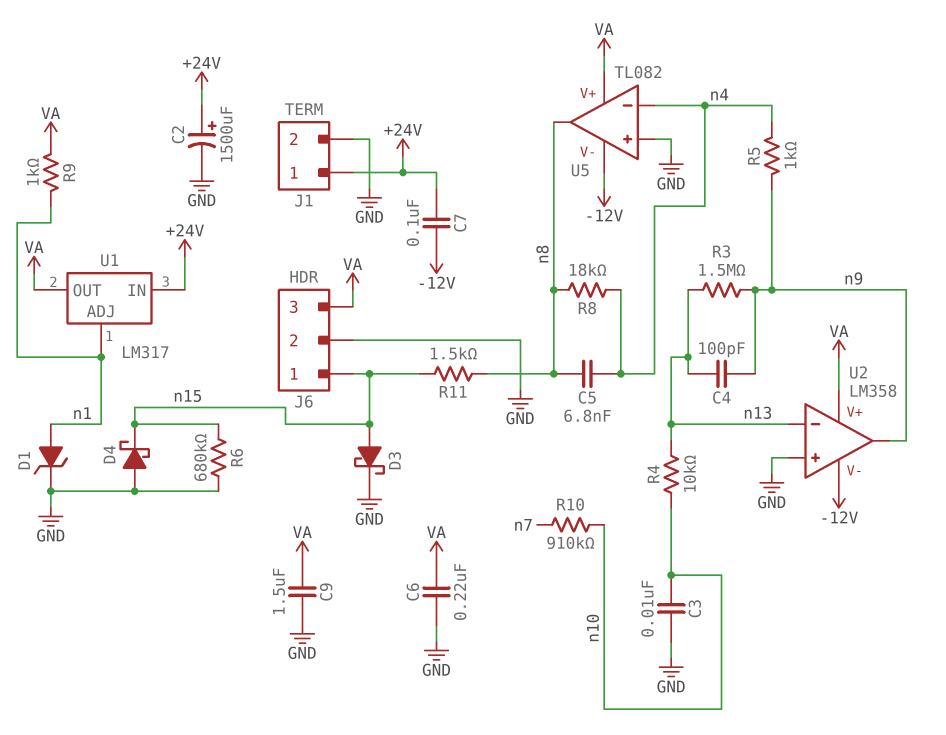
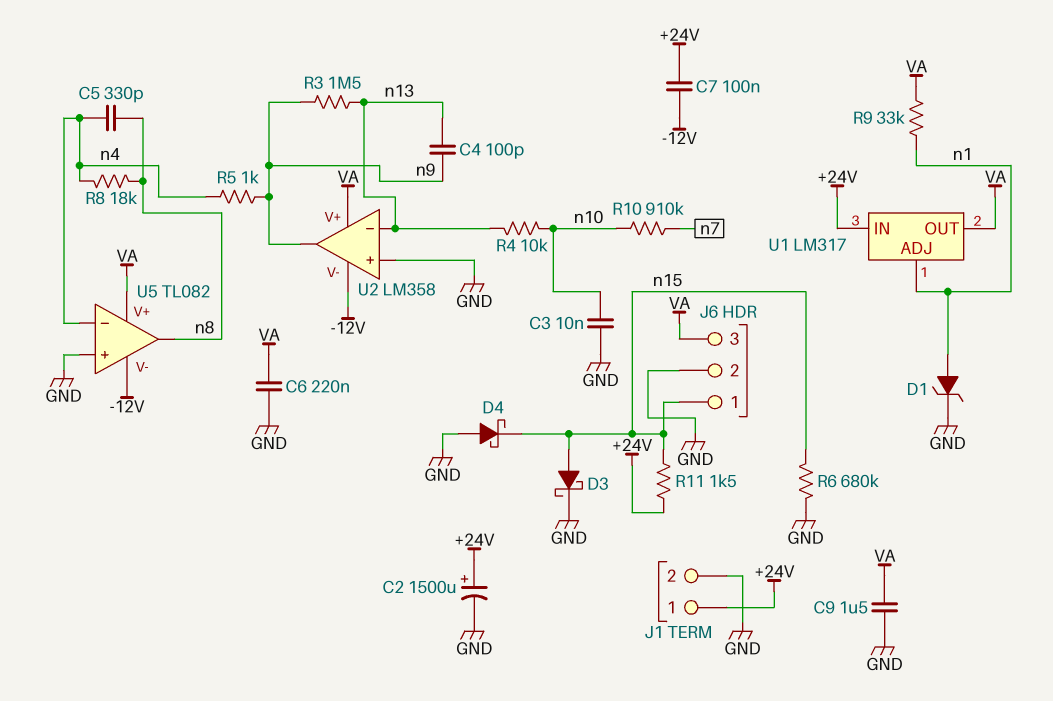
C5: 6.8nF (n4, n8) -> 330pF (n4, n8)
R9: 1k (VA, n1) -> 33k (VA, n1)
R11: 1.5k (n8, n15) -> 1.5k (+24V, n15)

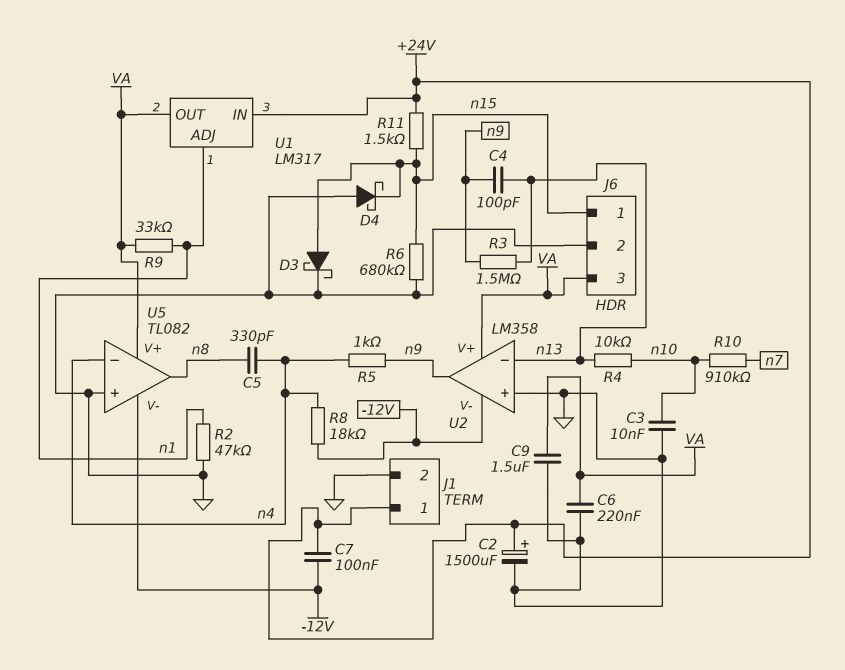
D1: zener (A n1, K GND) -> none
R2: none -> 47k (GND, n1)
R8: 18k (n4, n8) -> 18k (-12V, n4)

